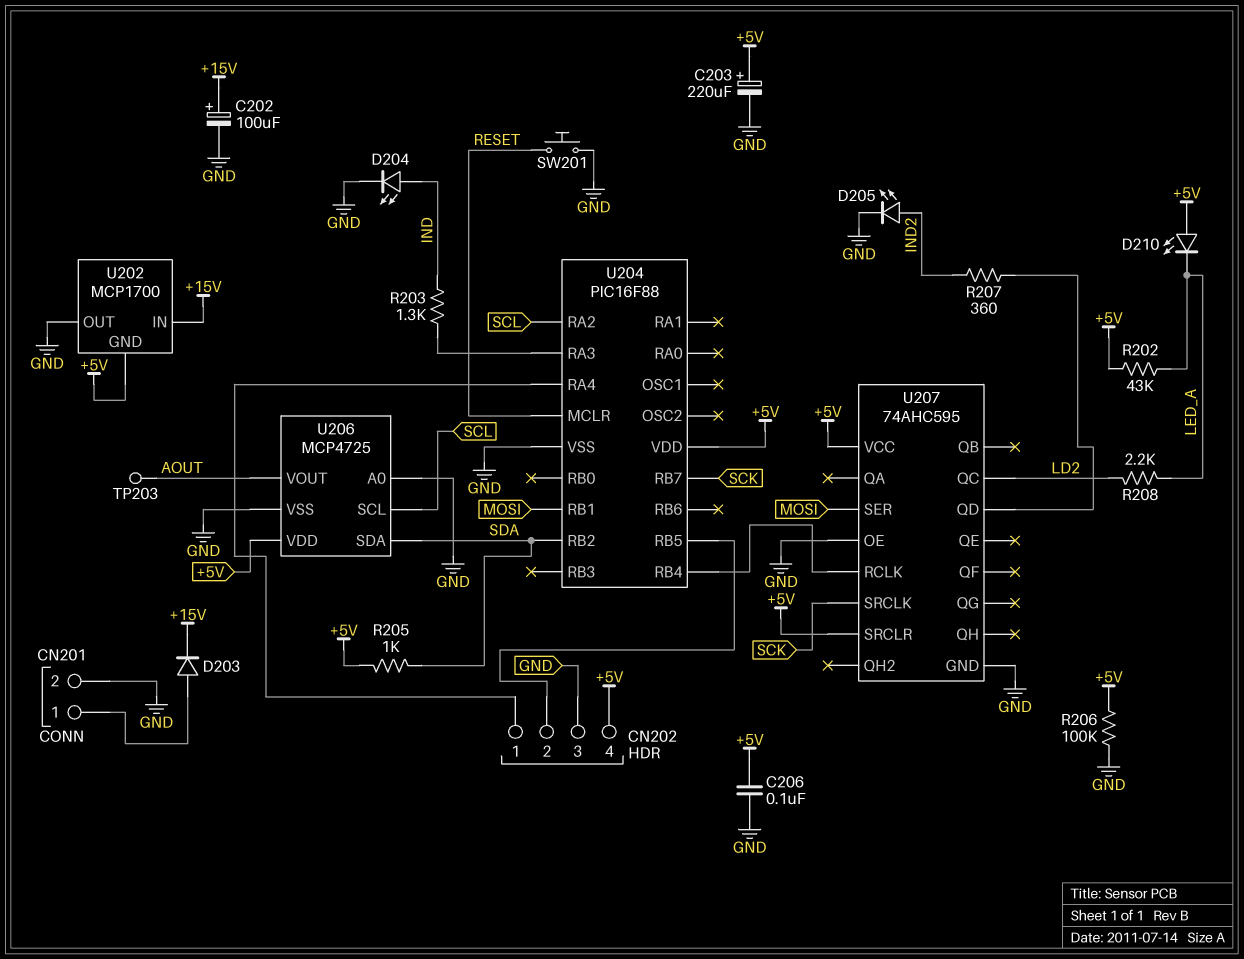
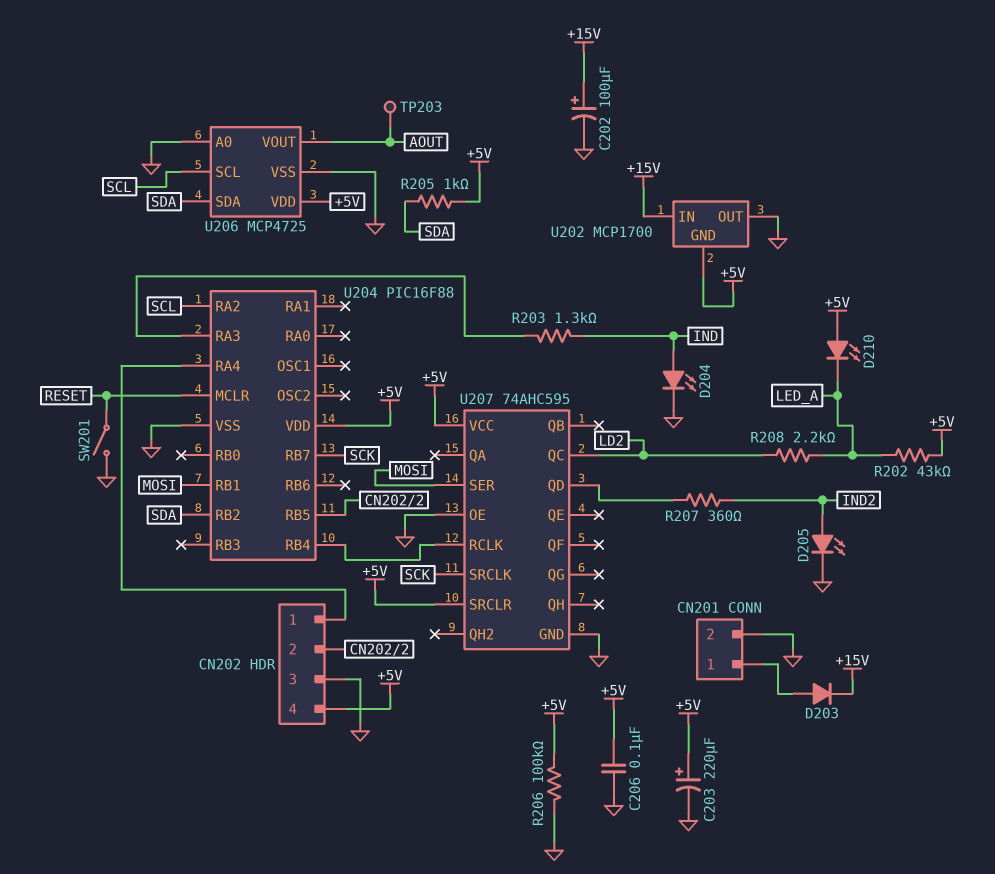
SW201: button (GND, RESET) -> switch (GND, RESET)

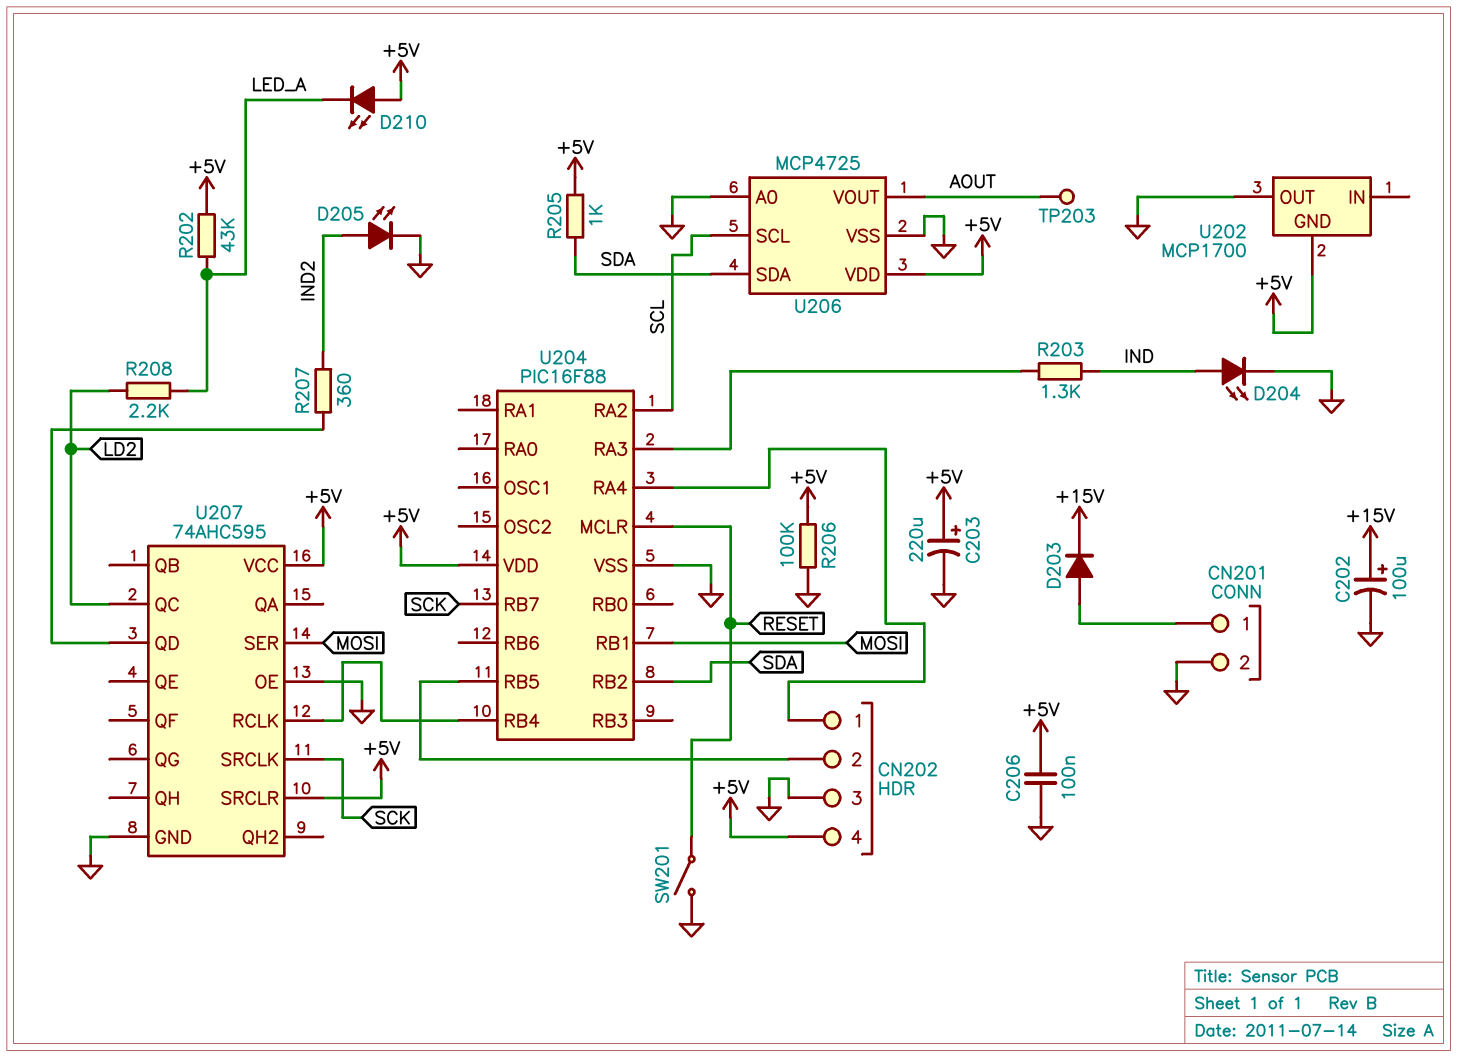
U202 pin IN: +15V -> none

